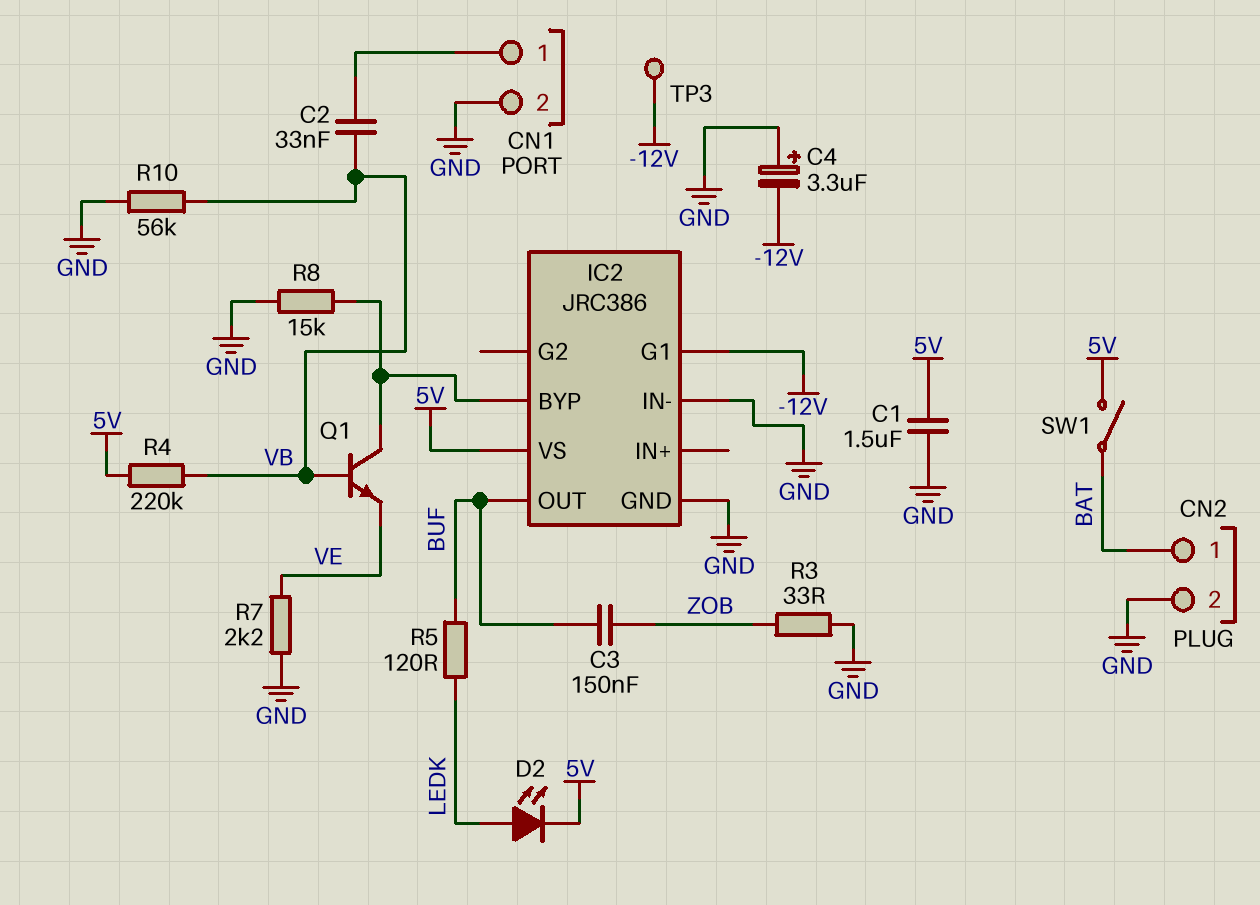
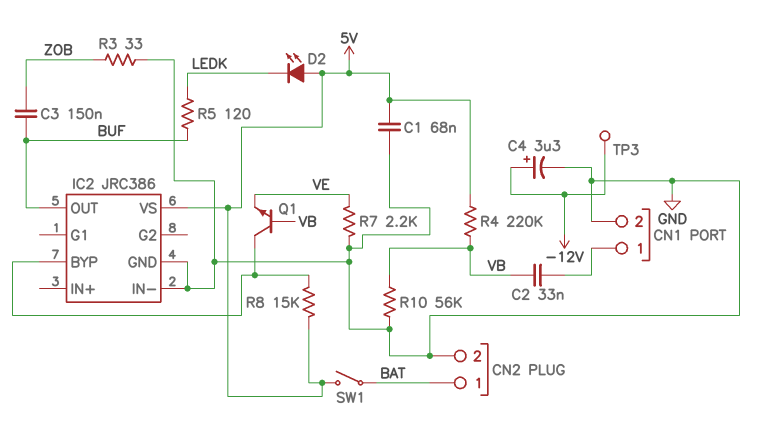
C1: 1.5uF (5V, GND) -> 68nF (5V, GND)
C4: 3.3uF (plus GND, minus -12V) -> 3.3uF (plus -12V, minus GND)
D2: LED (A LEDK, K 5V) -> LED (A 5V, K LEDK)
IC2 pin G1: -12V -> none
R8: 15k (GND, IC2/BYP) -> 15k (5V, IC2/BYP)

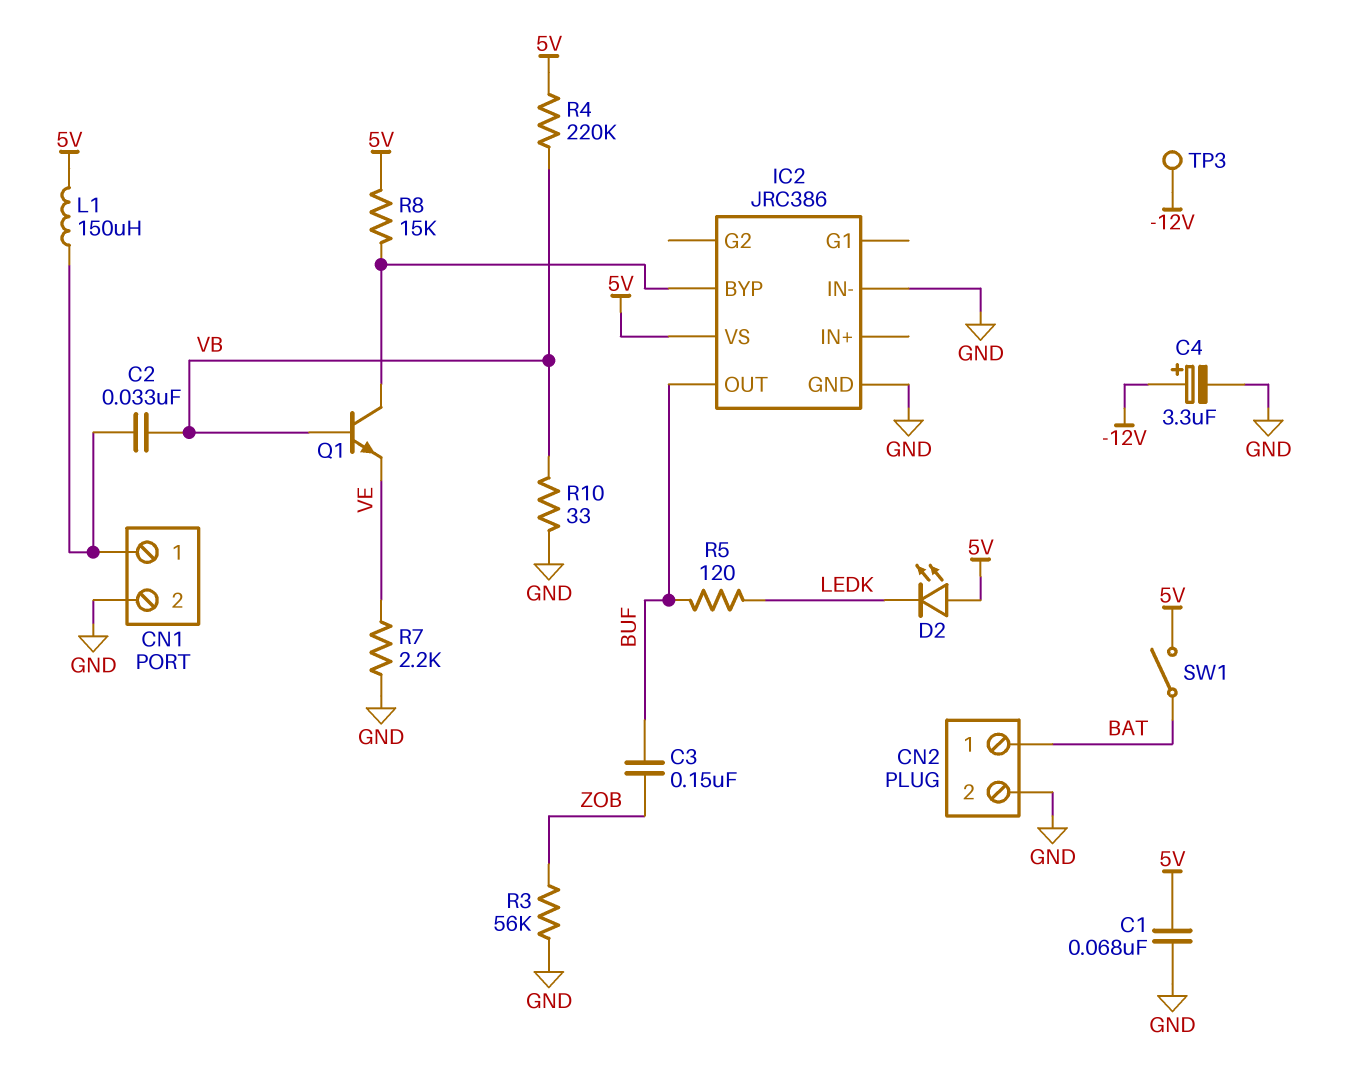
L1: none -> 150uH (5V, CN1/1)
R3: 33 (GND, ZOB) -> 56k (GND, ZOB)
R10: 56k (GND, VB) -> 33 (GND, VB)

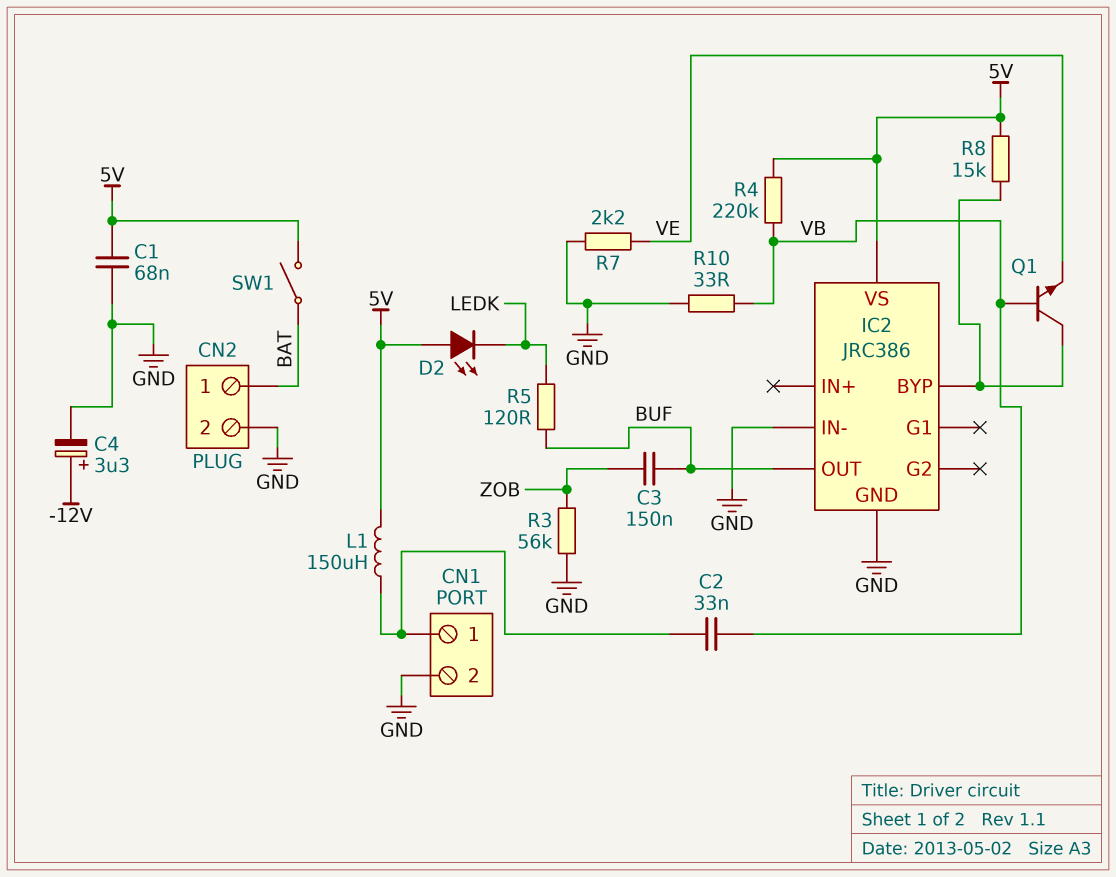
TP3: test point (-12V) -> none

